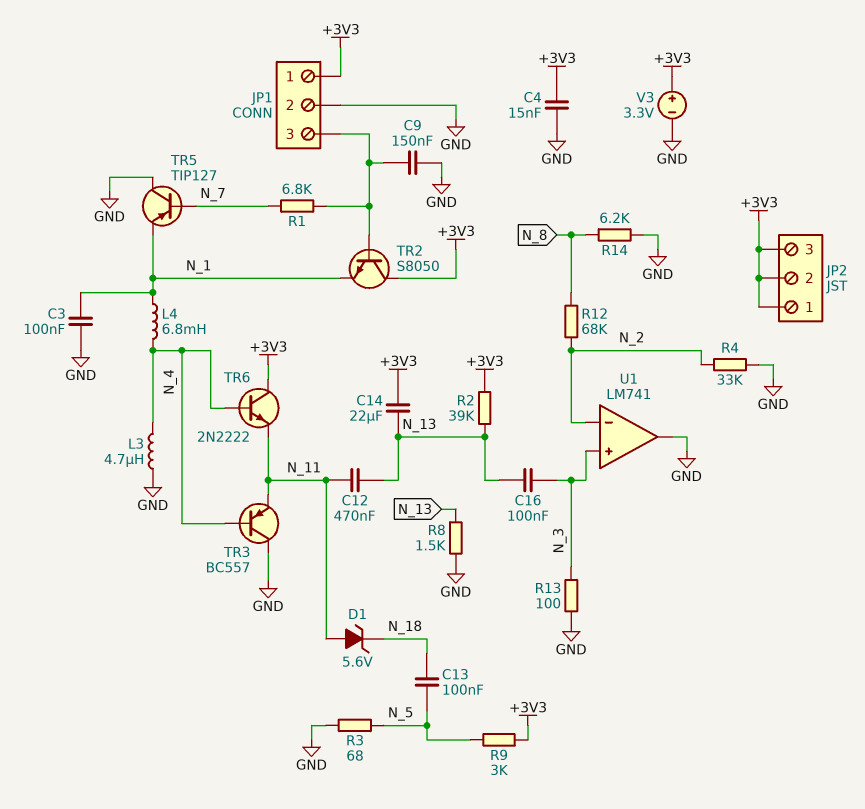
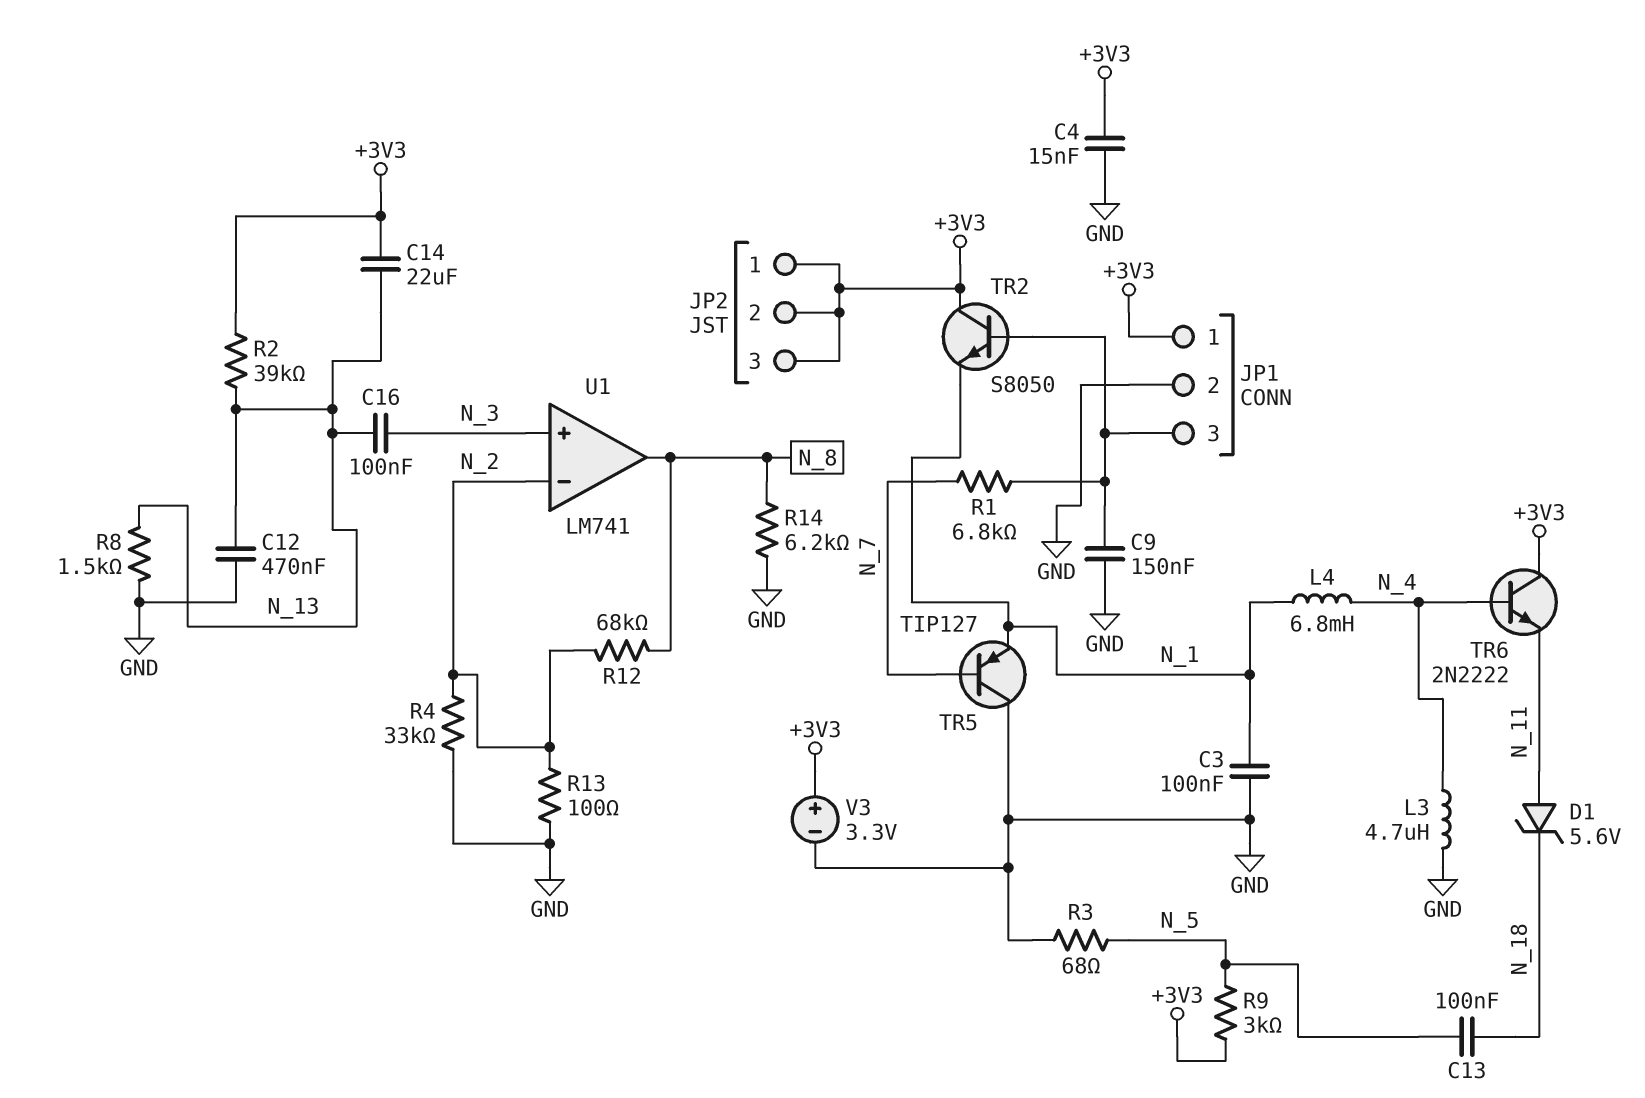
C12: 470nF (N_11, N_13) -> 470nF (GND, N_13)
R13: 100 (GND, N_3) -> 100 (GND, N_2)
TR3: PNP BC557 (B N_4, C GND, E N_11) -> none
U1 pin out: GND -> N_8

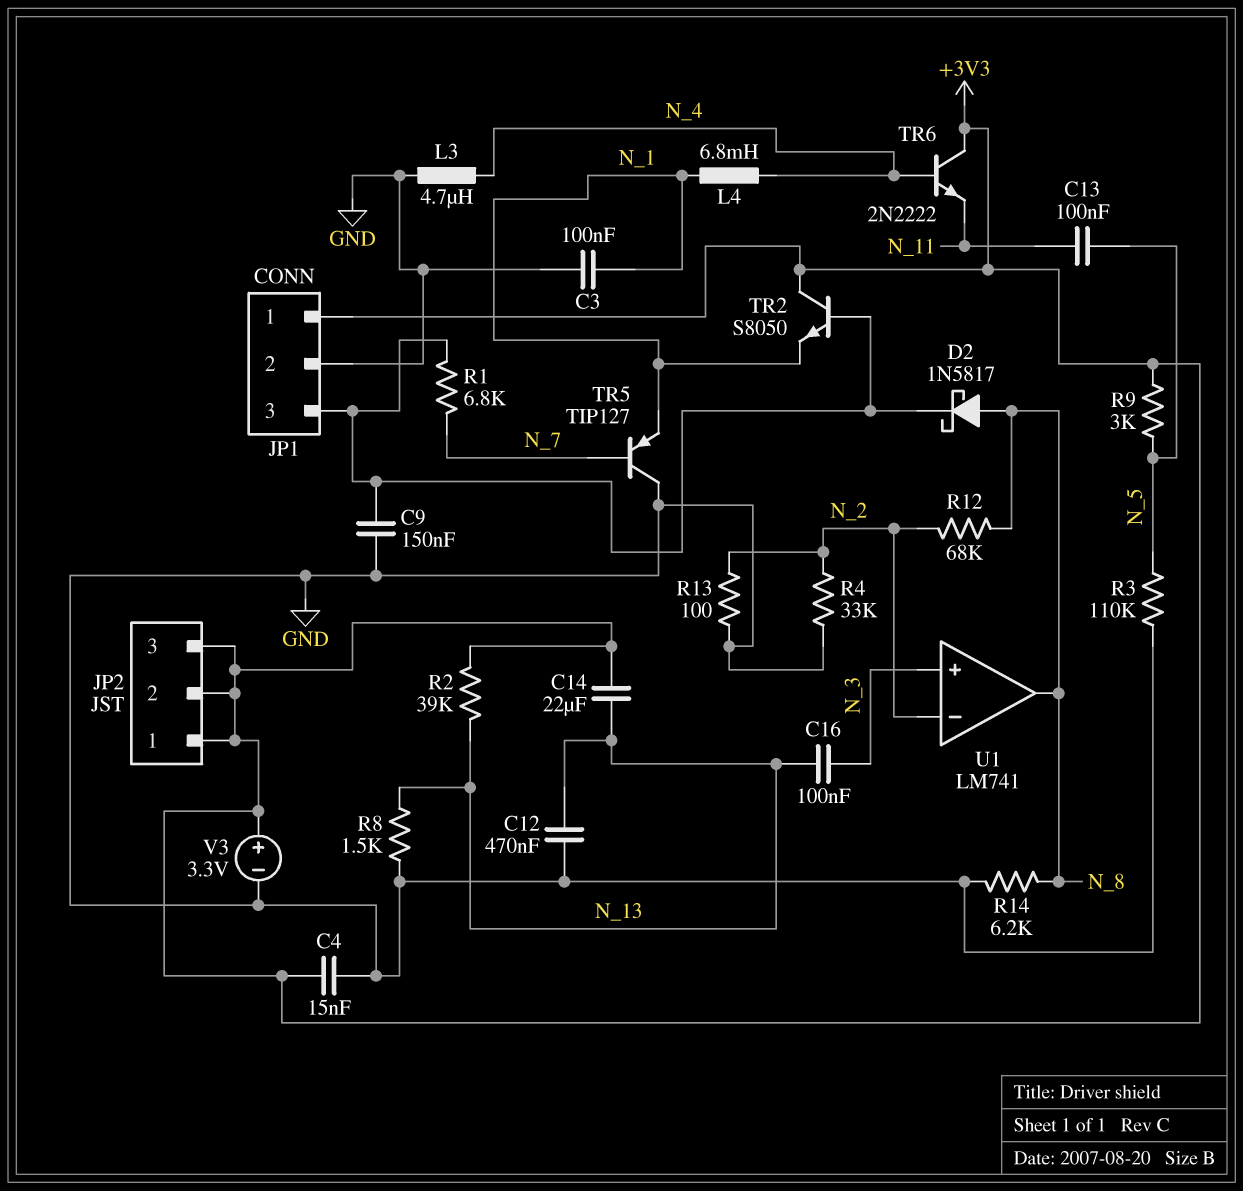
C13: 100nF (N_5, N_18) -> 100nF (N_5, N_11)
D1: zener 5.6V (A N_11, K N_18) -> none
D2: none -> schottky 1N5817 (A N_8, K JP1/3)
R3: 68 (GND, N_5) -> 110k (GND, N_5)

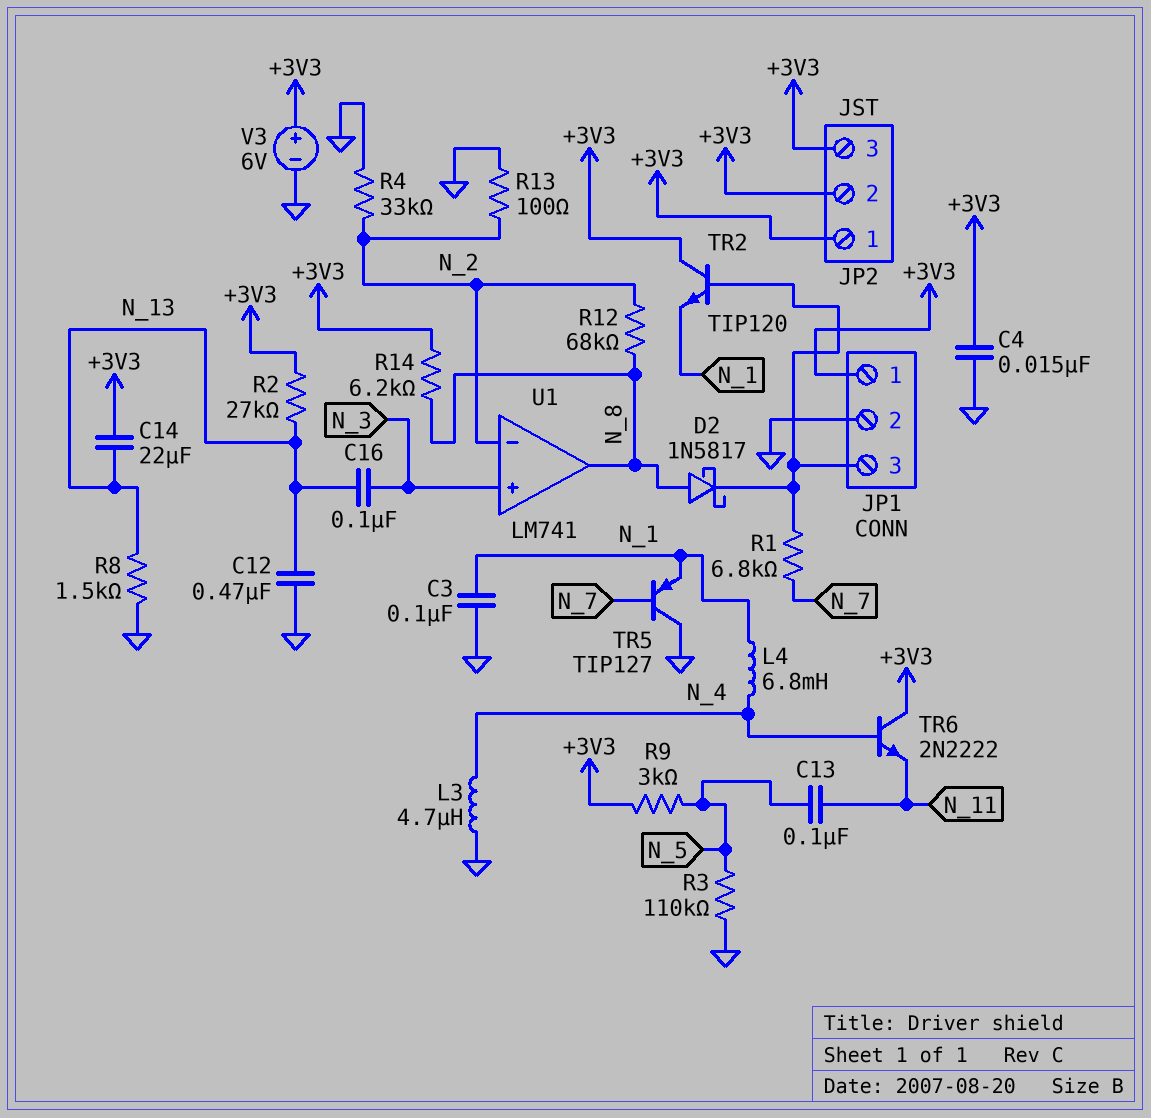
C9: 150nF (GND, JP1/3) -> none
R2: 39k (+3V3, N_13) -> 27k (+3V3, N_13)
R14: 6.2k (GND, N_8) -> 6.2k (+3V3, N_8)
TR2: NPN S8050 (B JP1/3, C +3V3, E N_1) -> NPN TIP120 (B JP1/3, C +3V3, E N_1)
V3: 3.3V (plus +3V3, minus GND) -> 6V (plus +3V3, minus GND)

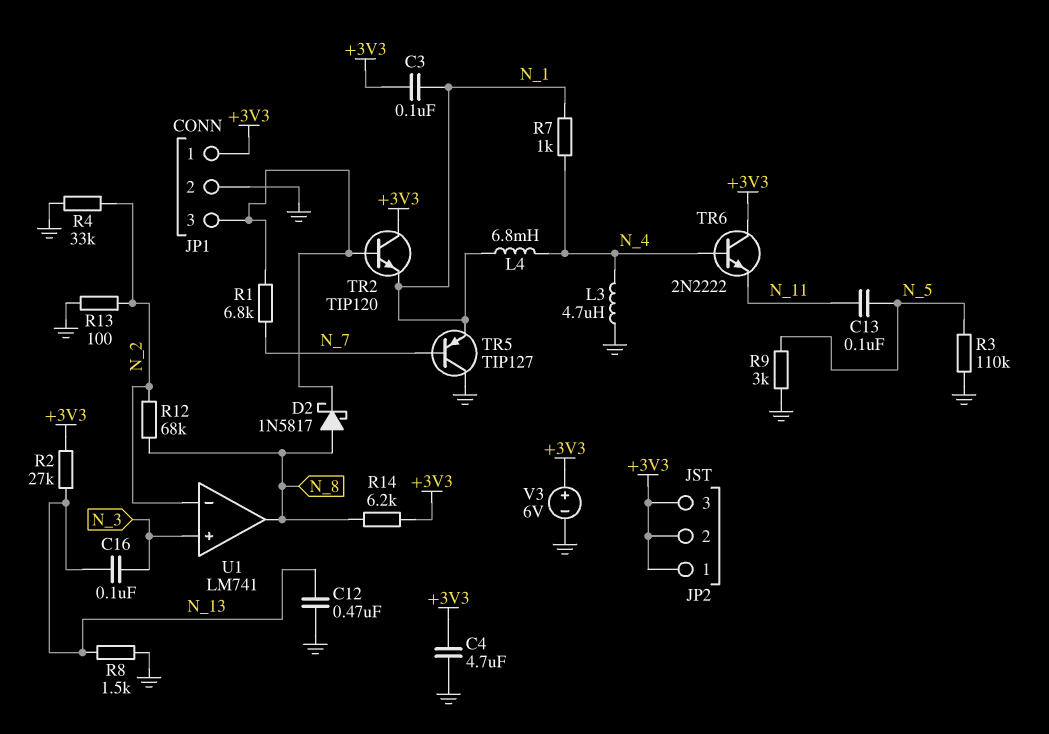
C3: 100nF (GND, N_1) -> 100nF (+3V3, N_1)
C4: 15nF (+3V3, GND) -> 4.7uF (+3V3, GND)
C14: 22uF (+3V3, N_13) -> none
R7: none -> 1k (N_1, N_4)
R9: 3k (+3V3, N_5) -> 3k (GND, N_5)

